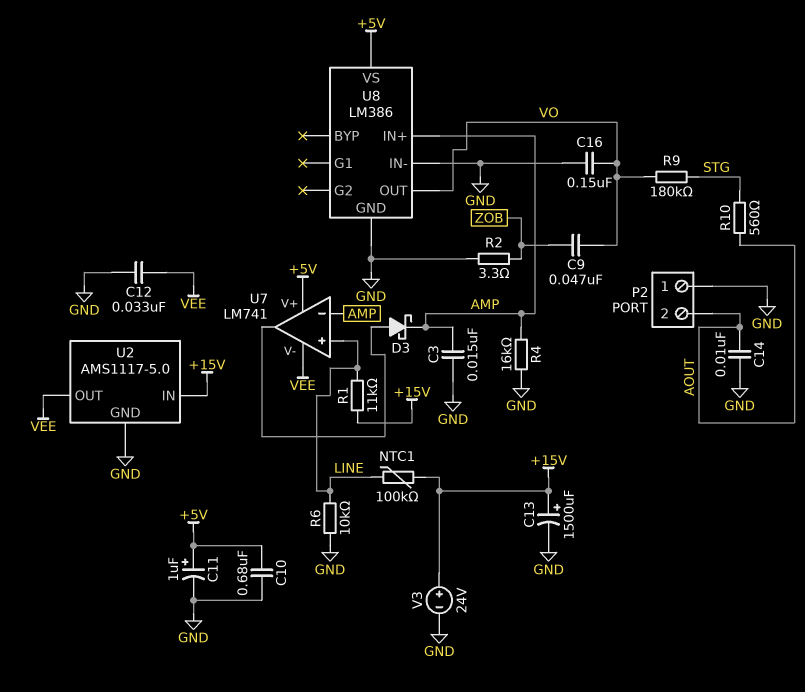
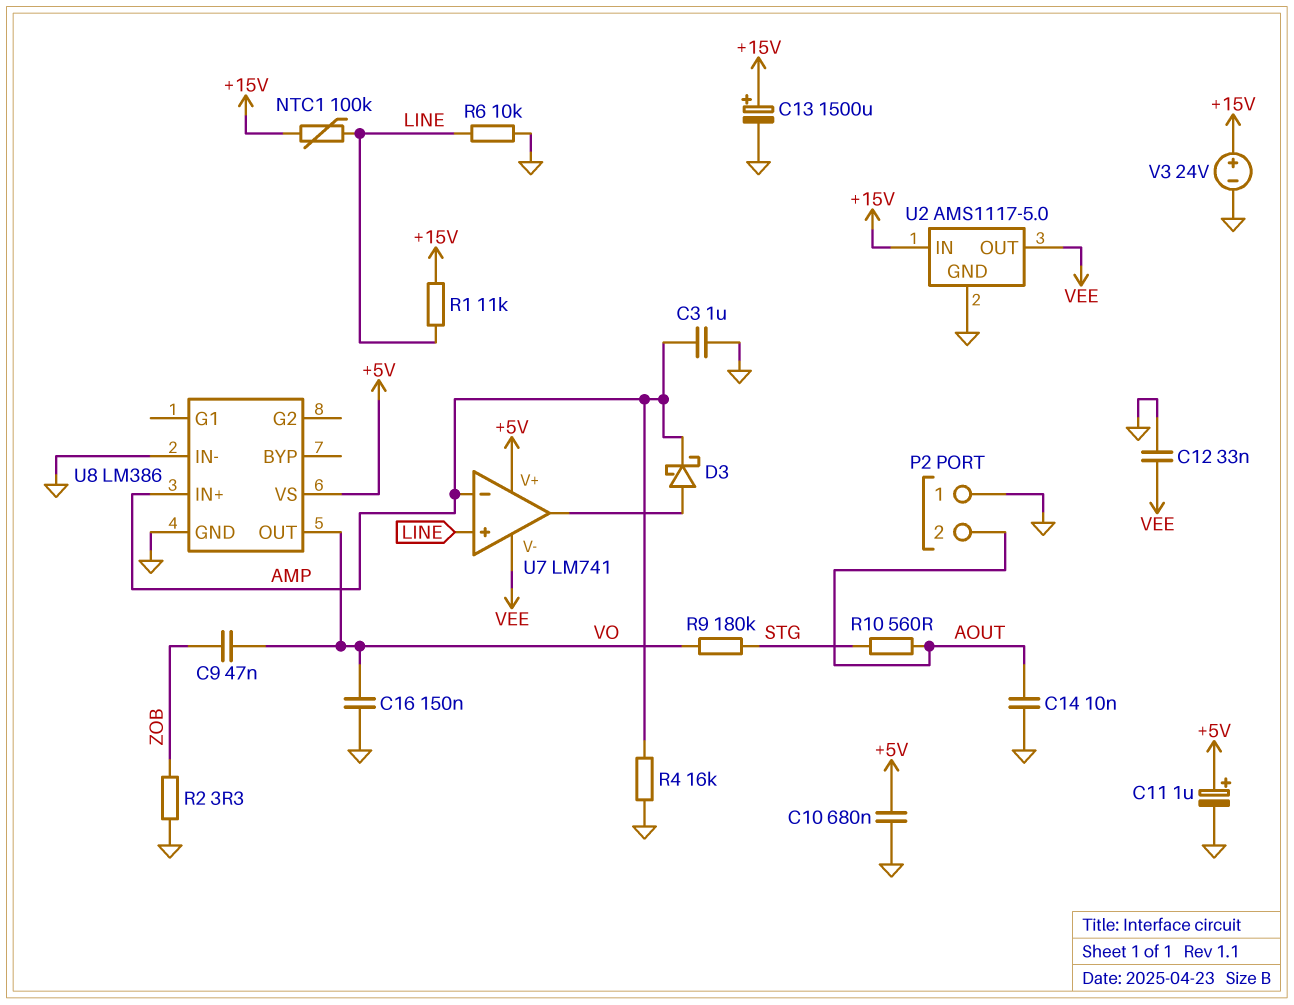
C3: 15nF (AMP, GND) -> 1uF (AMP, GND)

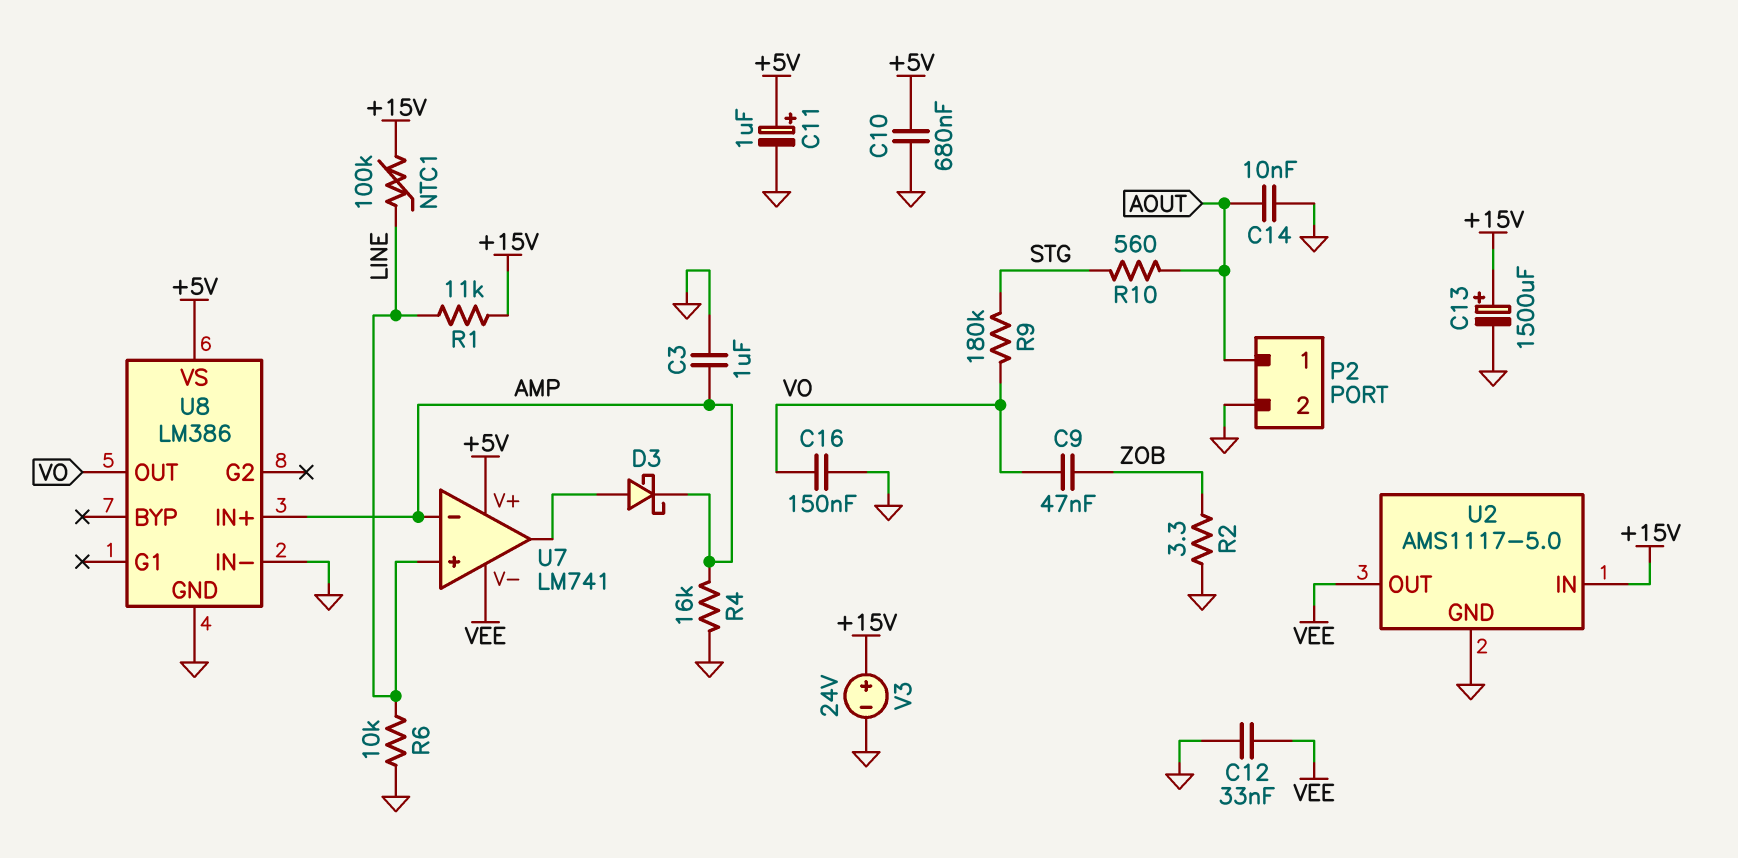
P2 pin 1: GND -> AOUT
P2 pin 2: AOUT -> GND

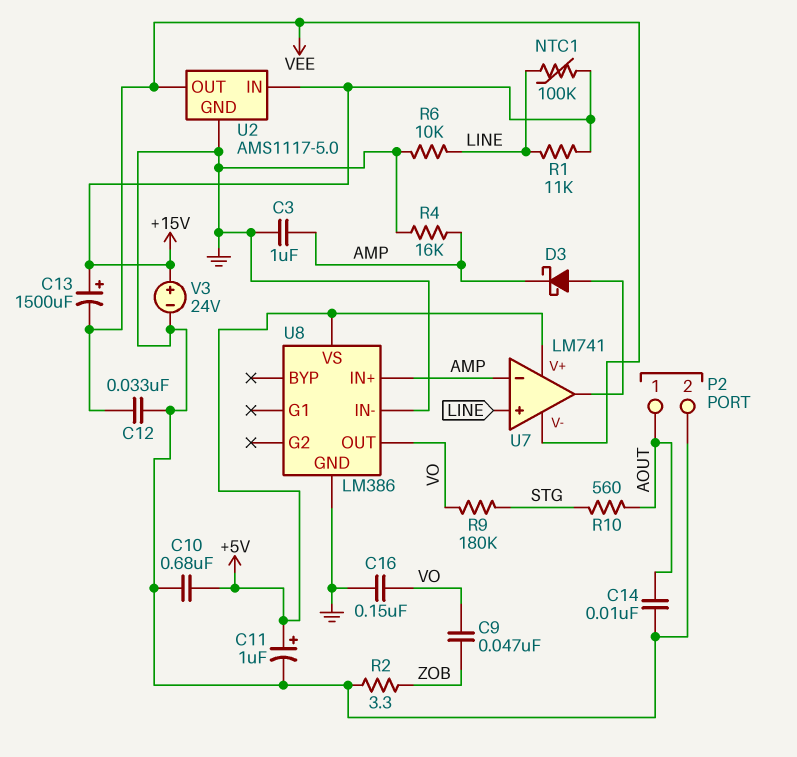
C13: 1500uF (plus +15V, minus GND) -> 1500uF (plus +15V, minus VEE)

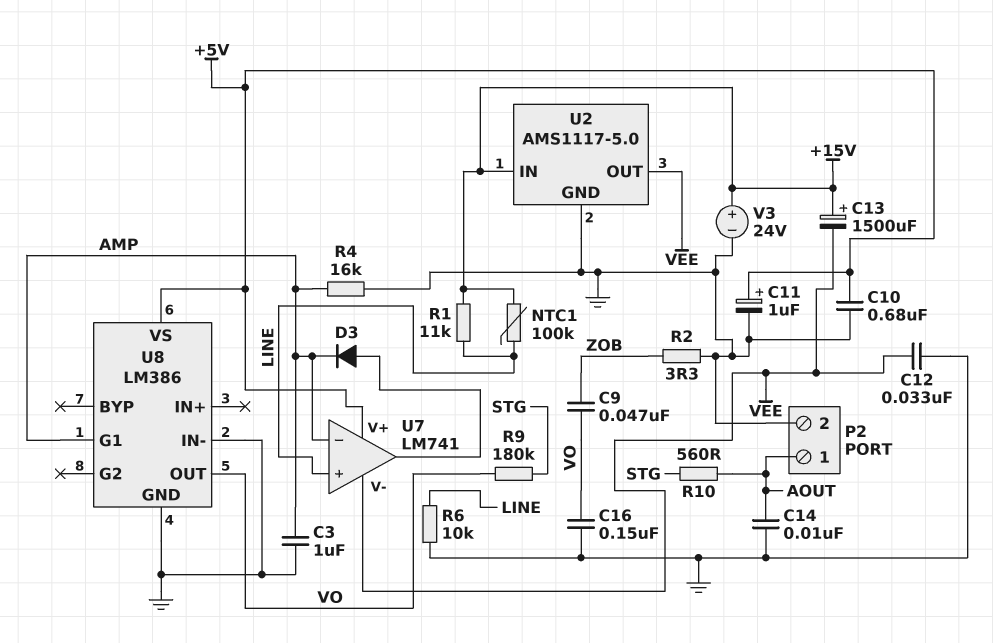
D3: schottky (A U7/out, K AMP) -> diode (A U7/out, K AMP)
U8 pin G1: none -> AMP
U8 pin IN+: AMP -> none

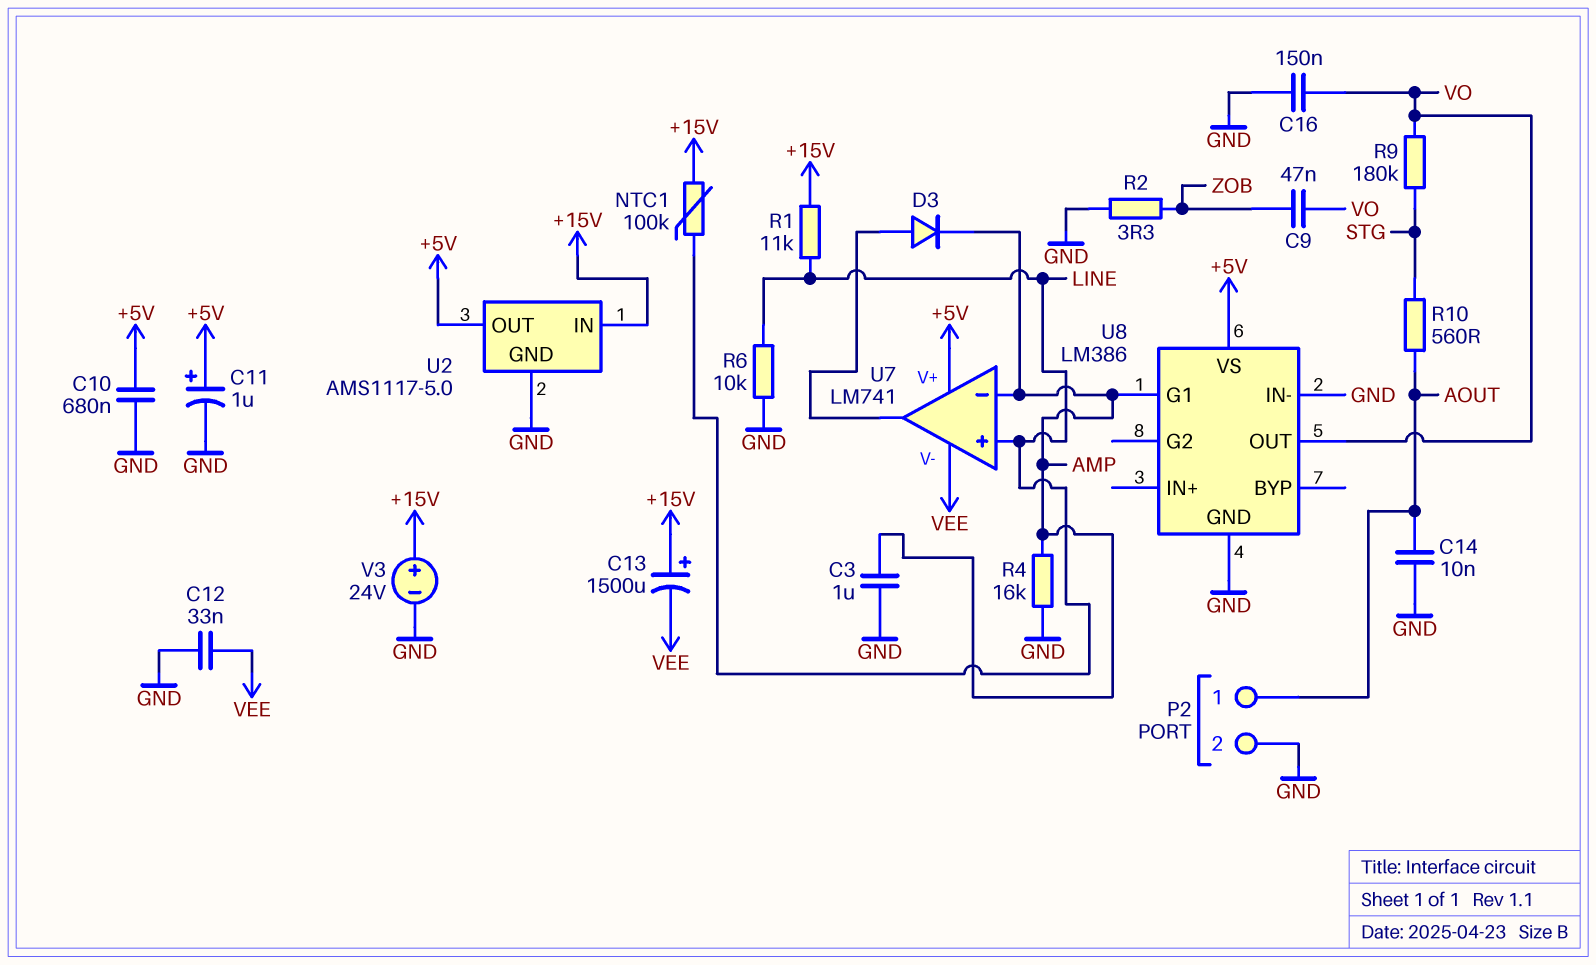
U2 pin OUT: VEE -> +5V

